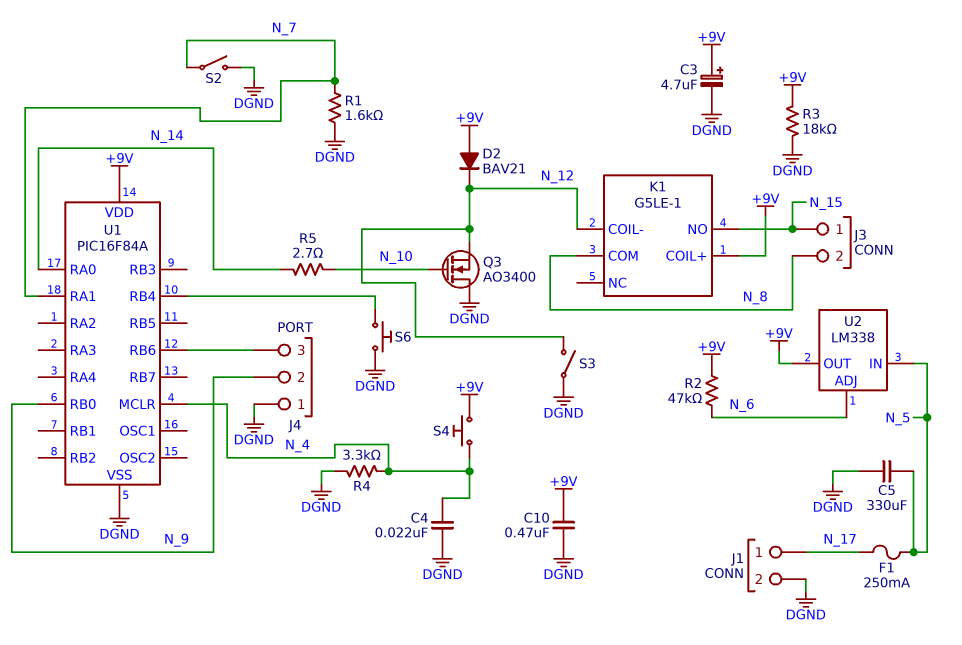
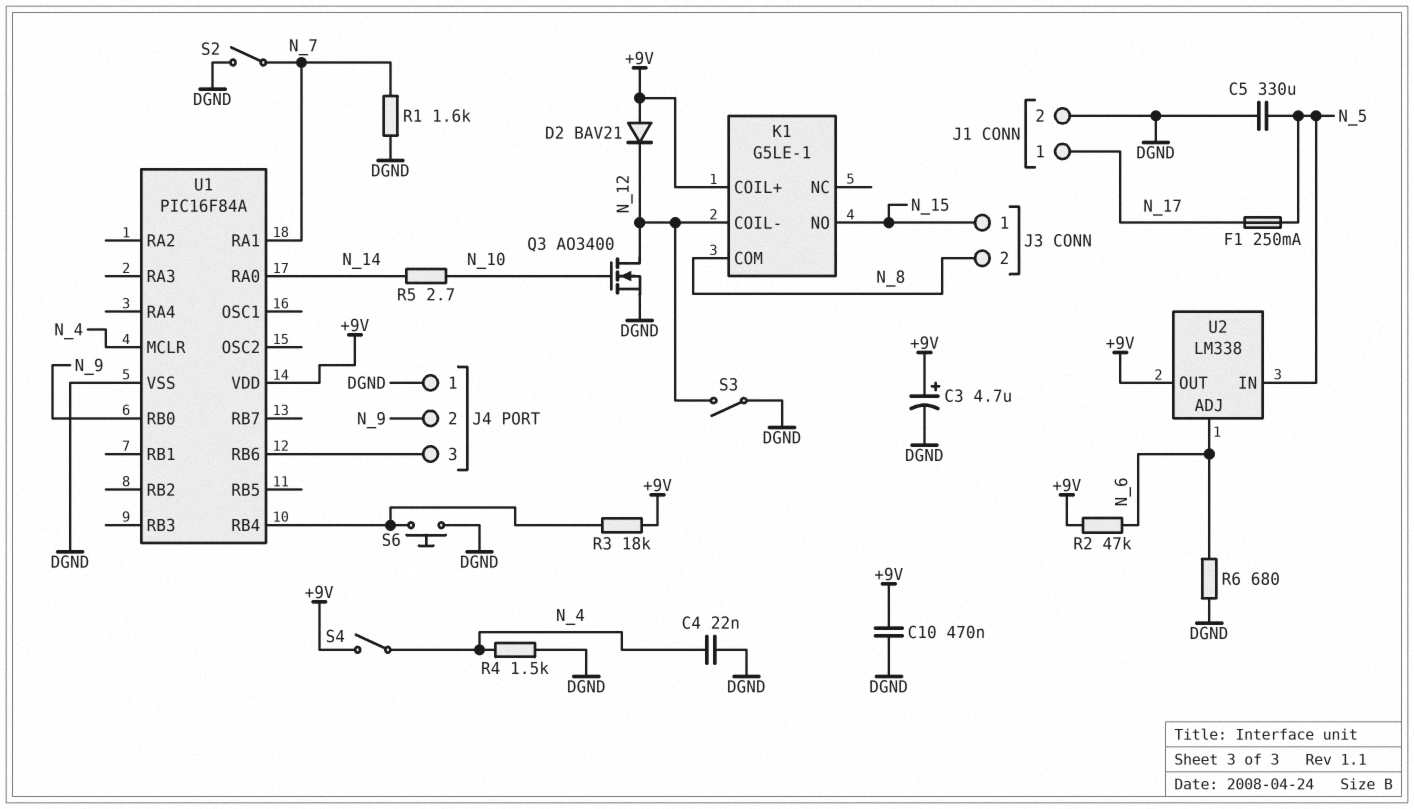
Q3: NMOS AO3400 (G N_10, D DGND, S N_12) -> NMOS AO3400 (G N_10, D N_12, S DGND)
R3: 18k (+9V, DGND) -> 18k (+9V, U1/RB4)
R4: 3.3k (DGND, N_4) -> 1.5k (DGND, N_4)
R6: none -> 680 (DGND, N_6)
S4: button (+9V, N_4) -> switch (+9V, N_4)

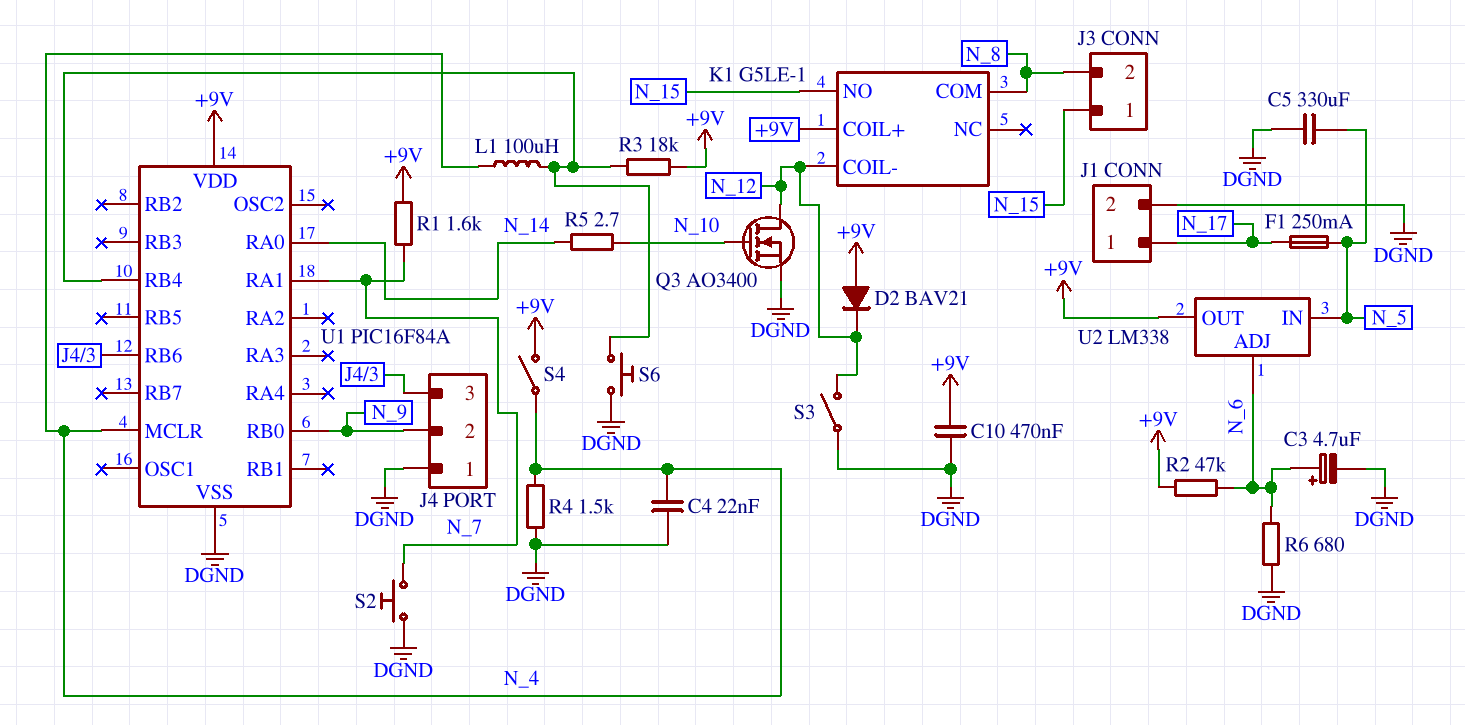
C3: 4.7uF (plus +9V, minus DGND) -> 4.7uF (plus N_6, minus DGND)
L1: none -> 100uH (N_4, U1/RB4)
R1: 1.6k (DGND, N_7) -> 1.6k (+9V, N_7)
S2: switch (DGND, N_7) -> button (DGND, N_7)

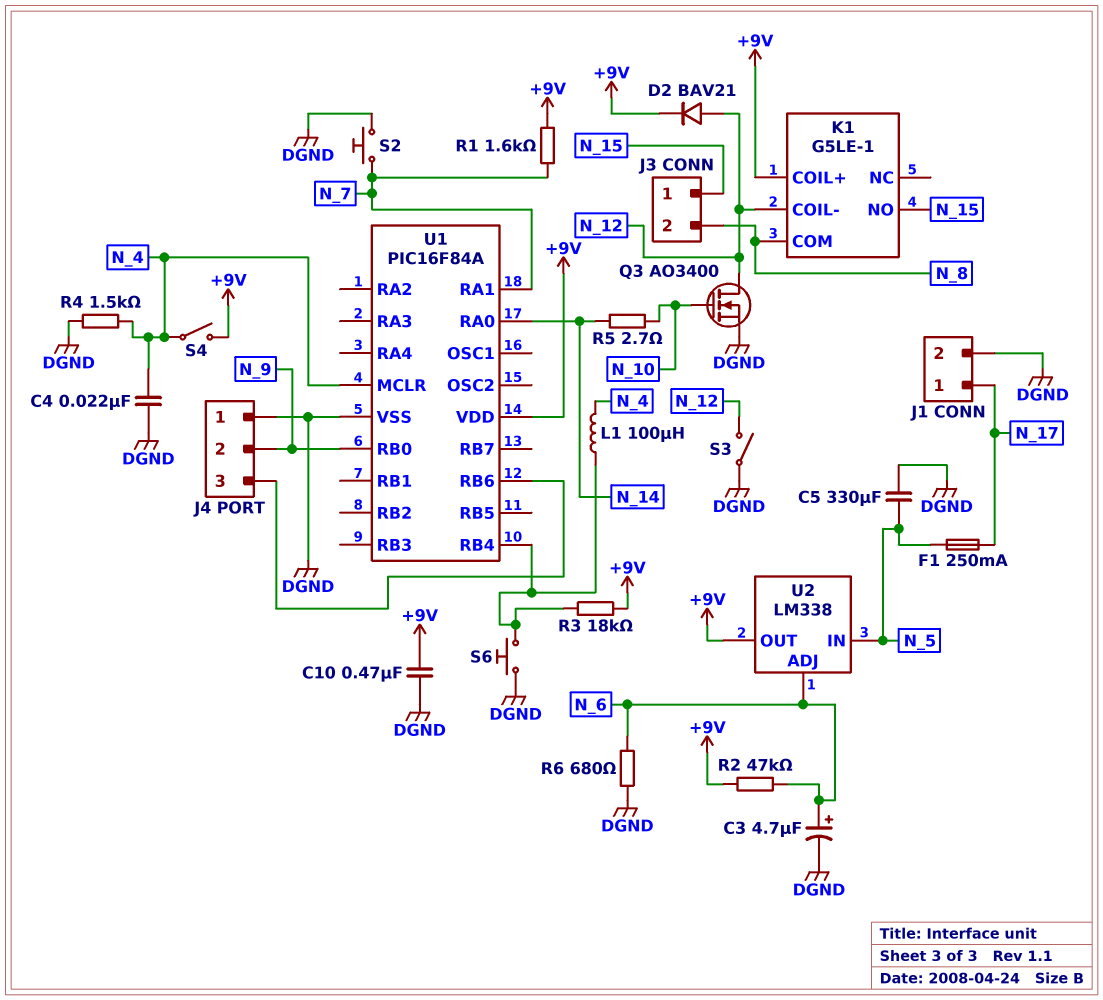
D2: diode BAV21 (A +9V, K N_12) -> diode BAV21 (A N_12, K +9V)

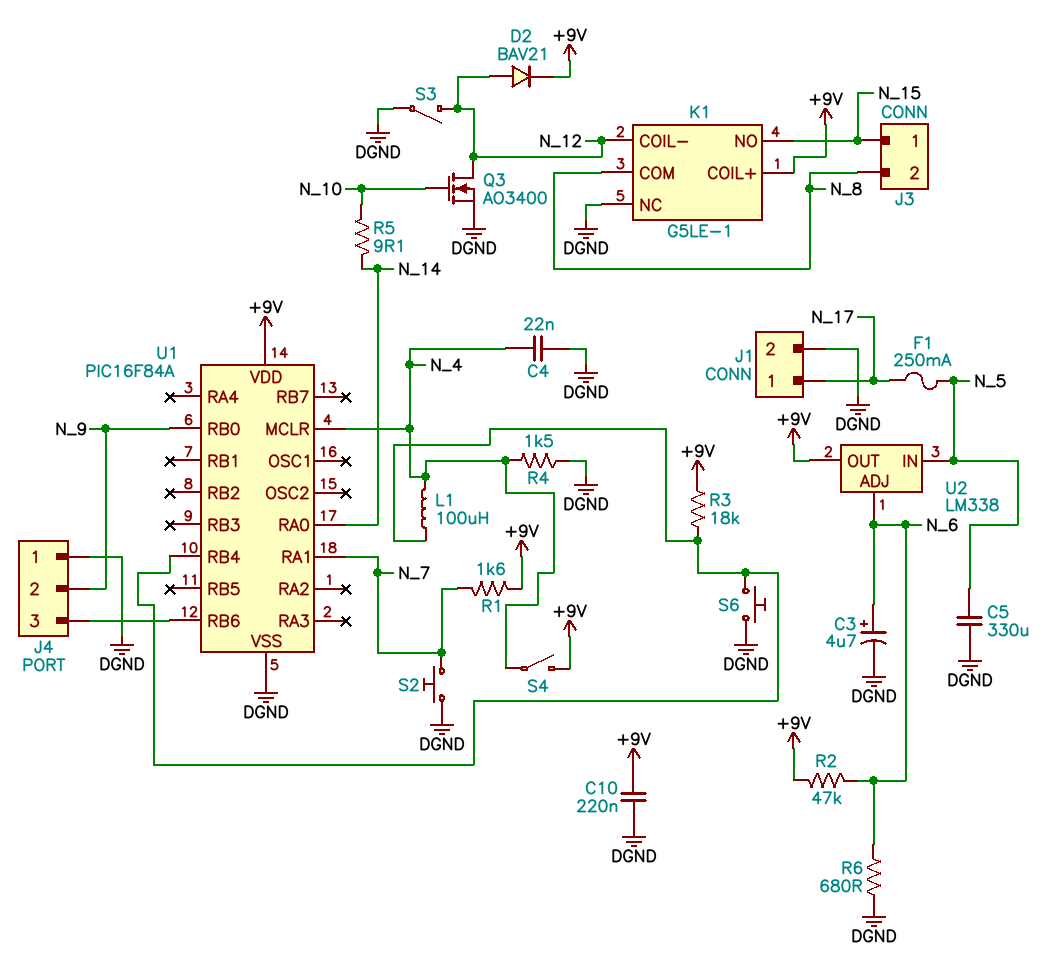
C10: 470nF (+9V, DGND) -> 220nF (+9V, DGND)
K1 pin NC: none -> DGND
R5: 2.7 (N_10, N_14) -> 9.1 (N_10, N_14)

